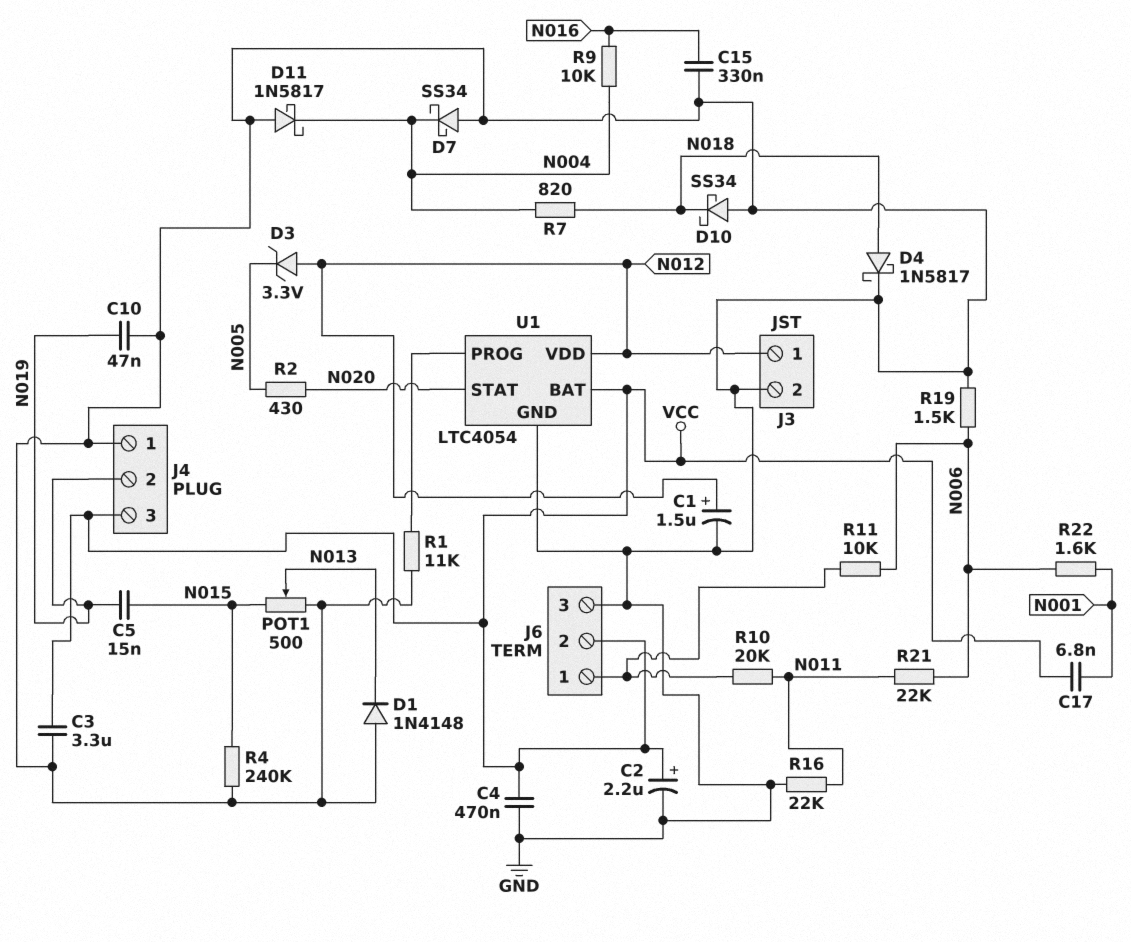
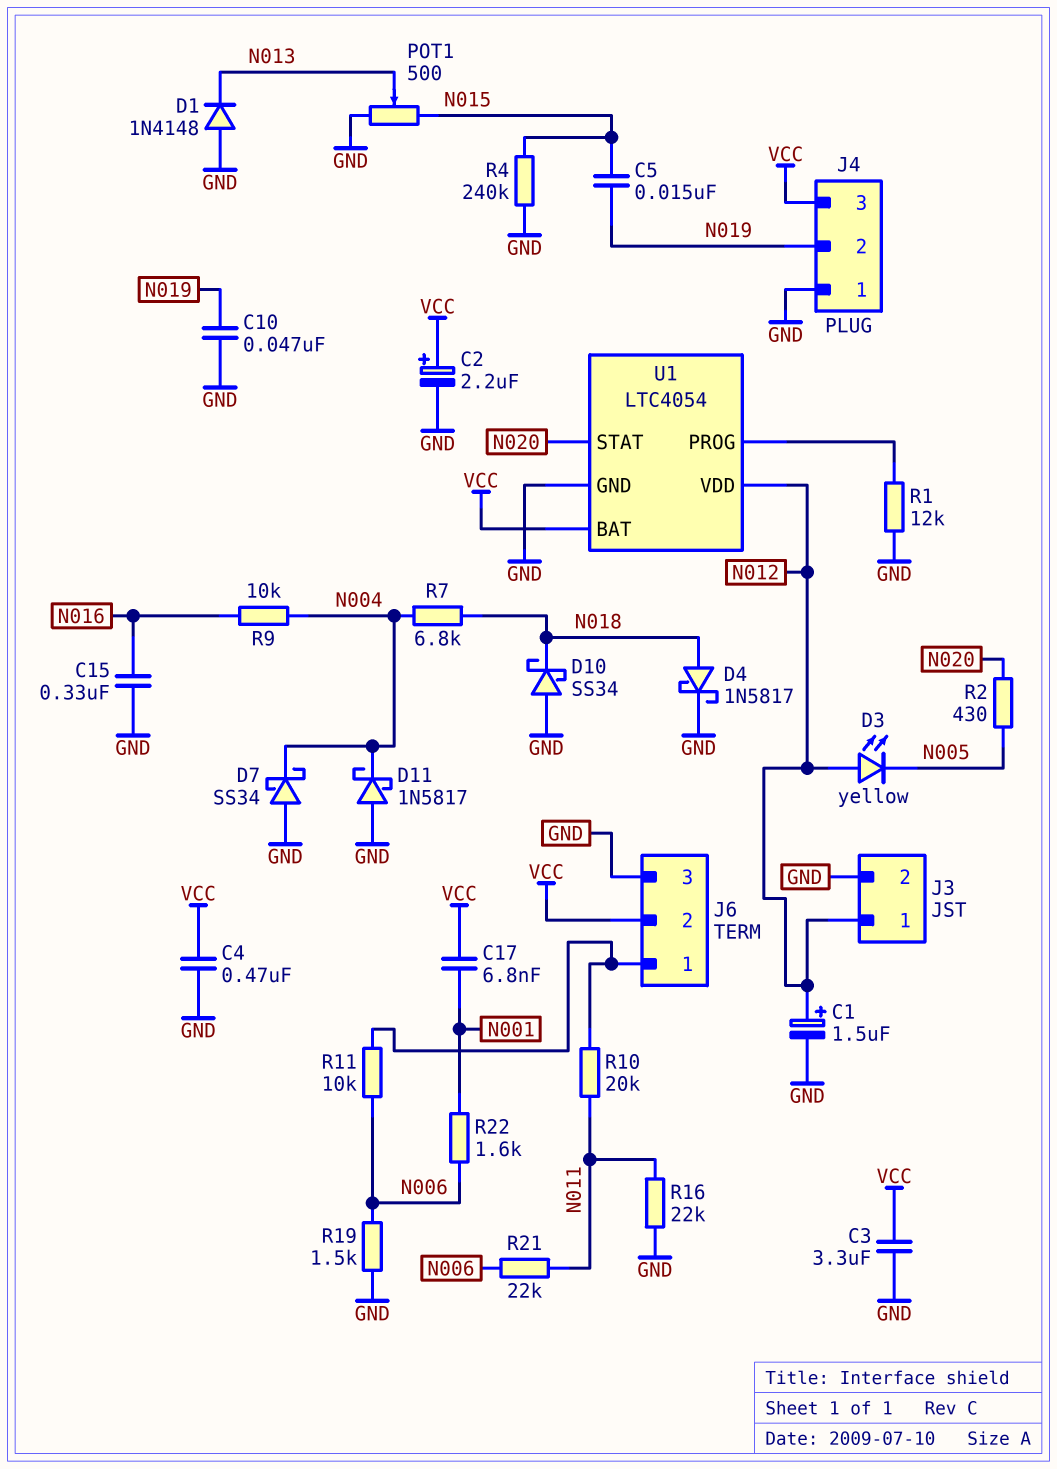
D3: zener 3.3V (A N012, K N005) -> LED yellow (A N012, K N005)
R1: 11k (GND, U1/PROG) -> 12k (GND, U1/PROG)
R7: 820 (N004, N018) -> 6.8k (N004, N018)

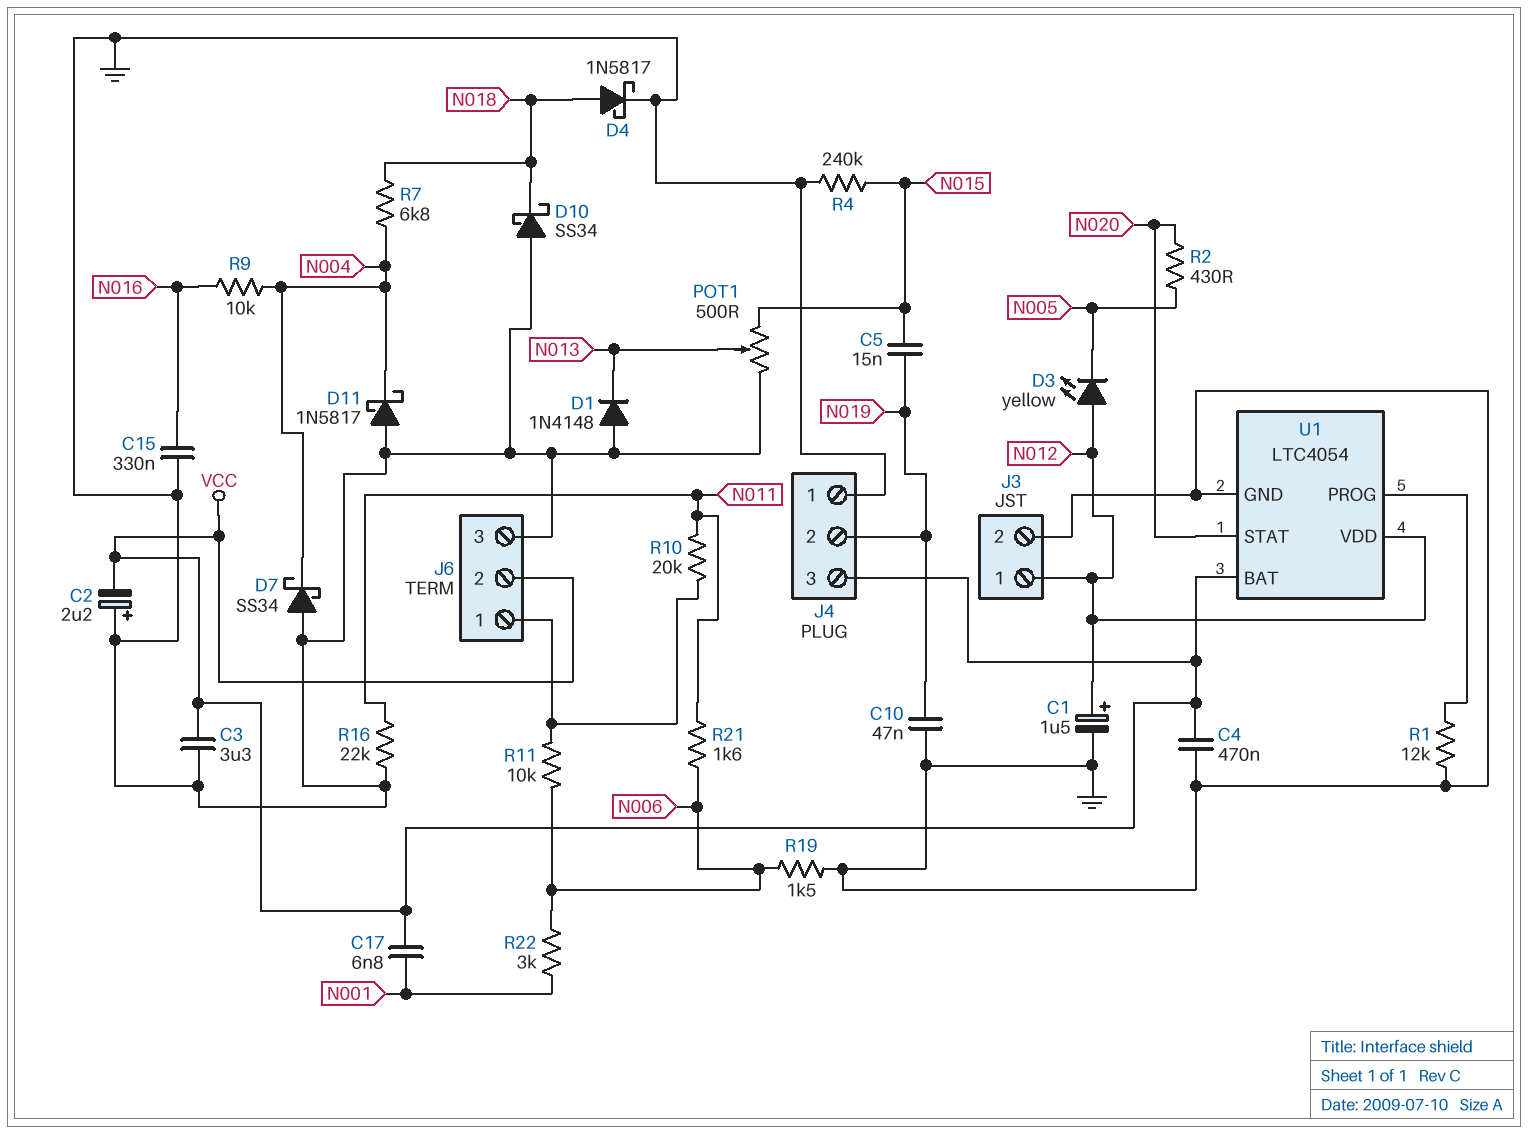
C2: 2.2uF (plus VCC, minus GND) -> 2.2uF (plus GND, minus VCC)
R21: 22k (N006, N011) -> 1.6k (N006, N011)
R22: 1.6k (N001, N006) -> 3k (N001, N006)

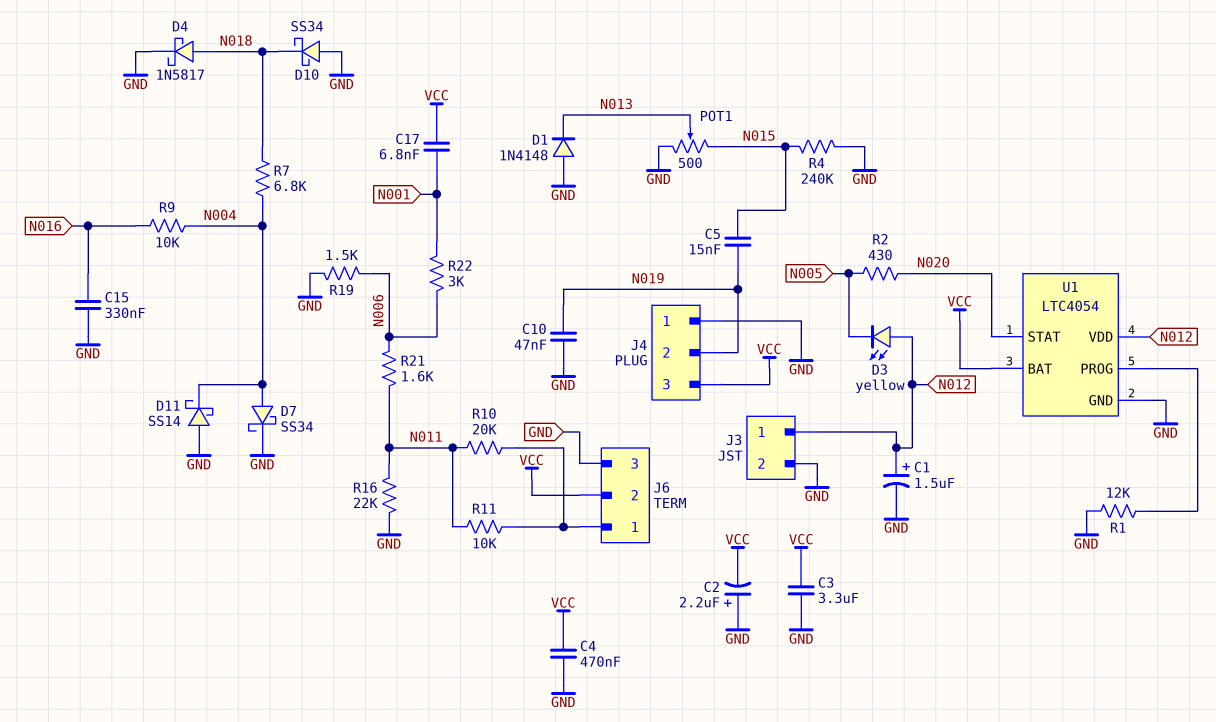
D7: schottky SS34 (A GND, K N004) -> schottky SS34 (A N004, K GND)
D11: schottky 1N5817 (A GND, K N004) -> schottky SS14 (A GND, K N004)
R11: 10k (J6/1, N006) -> 10k (J6/1, N011)

